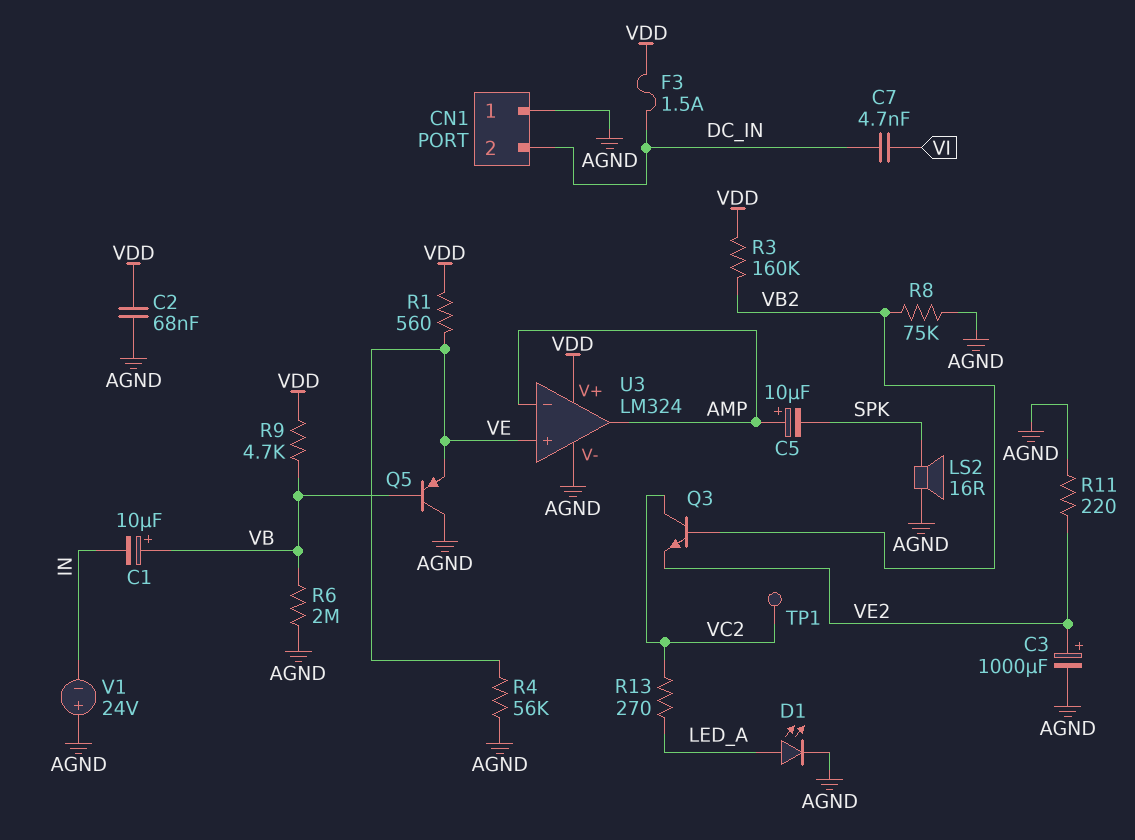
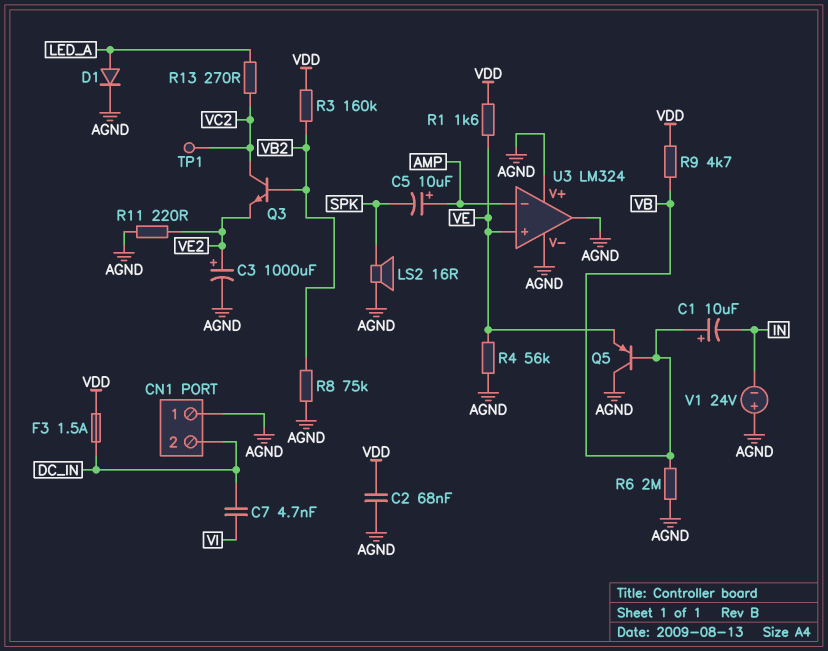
D1: LED (A LED_A, K AGND) -> diode (A LED_A, K AGND)
R1: 560 (VDD, VE) -> 1.6k (VDD, VE)
U3 pin V+: VDD -> AGND
U3 pin out: AMP -> AGND

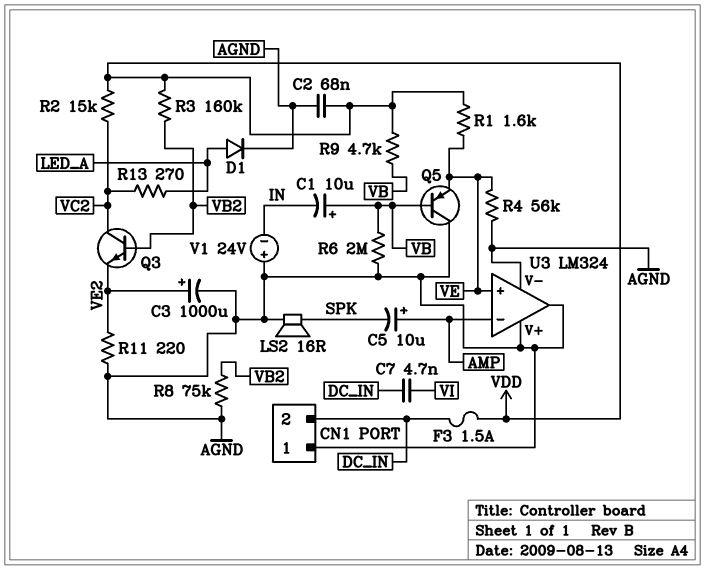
R2: none -> 15k (VC2, VDD)
TP1: test point (VC2) -> none

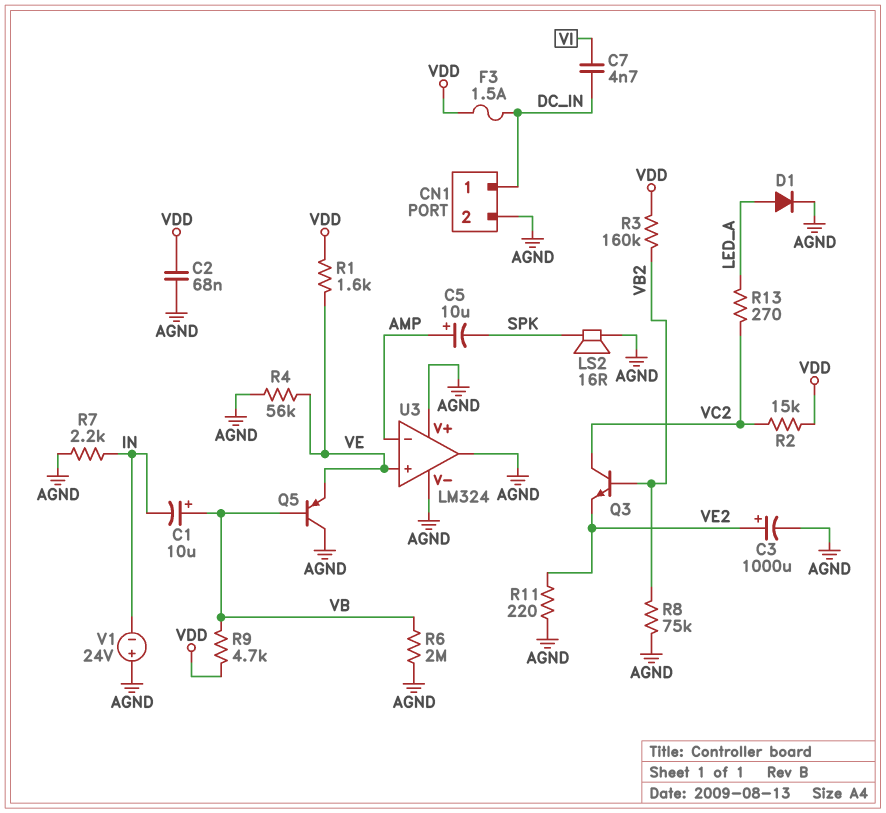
CN1 pin 1: AGND -> DC_IN
CN1 pin 2: DC_IN -> AGND
R7: none -> 2.2k (AGND, IN)

